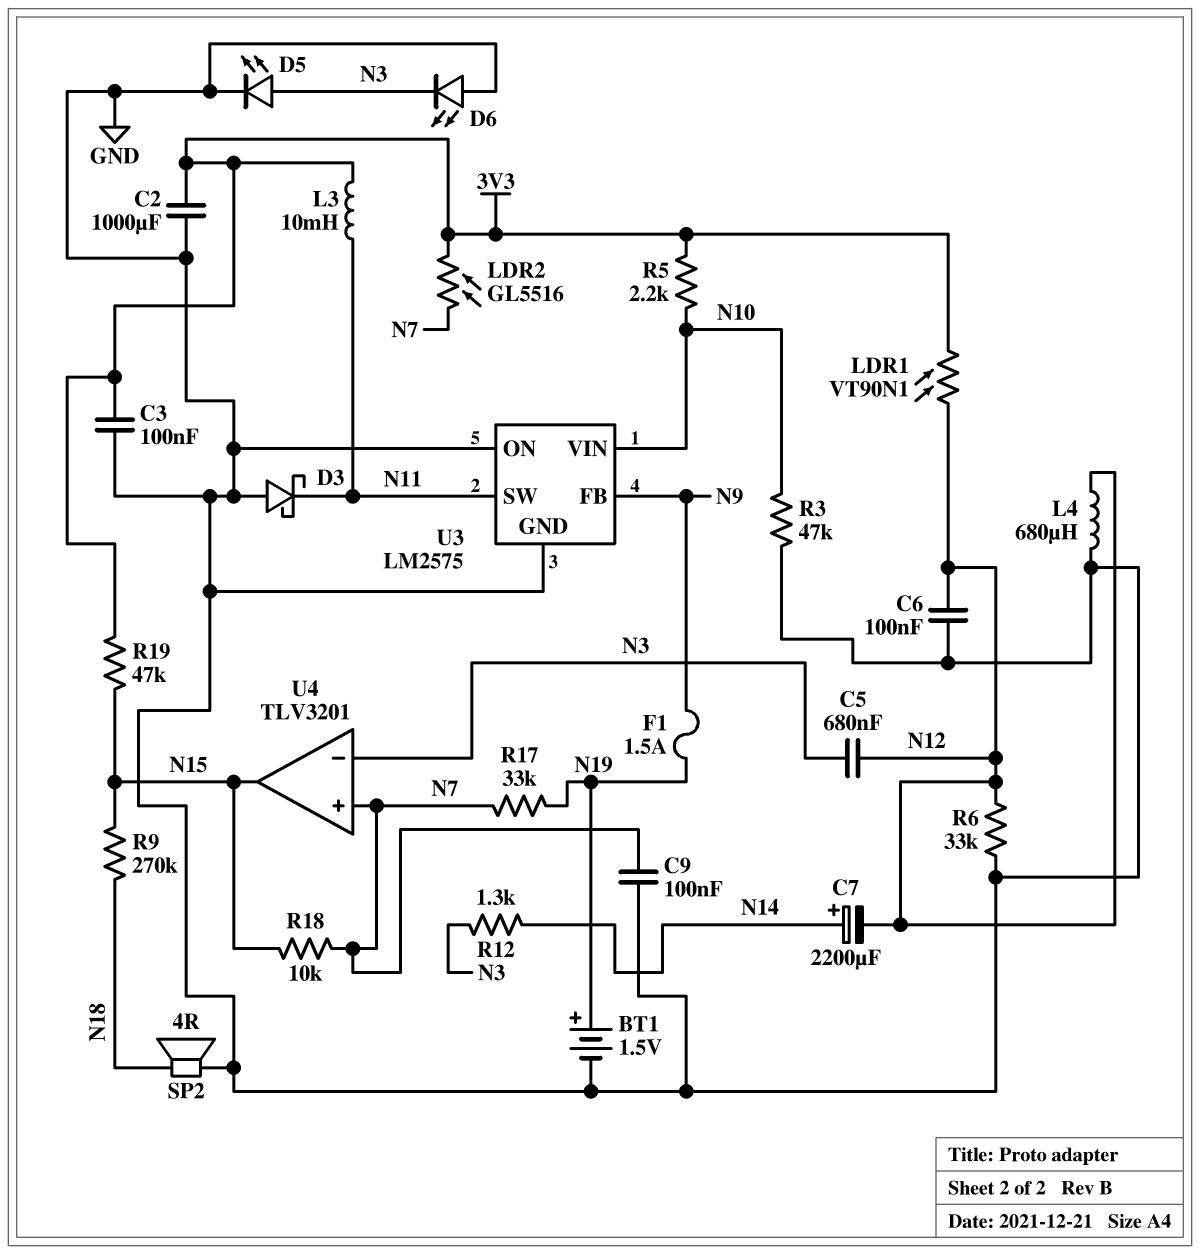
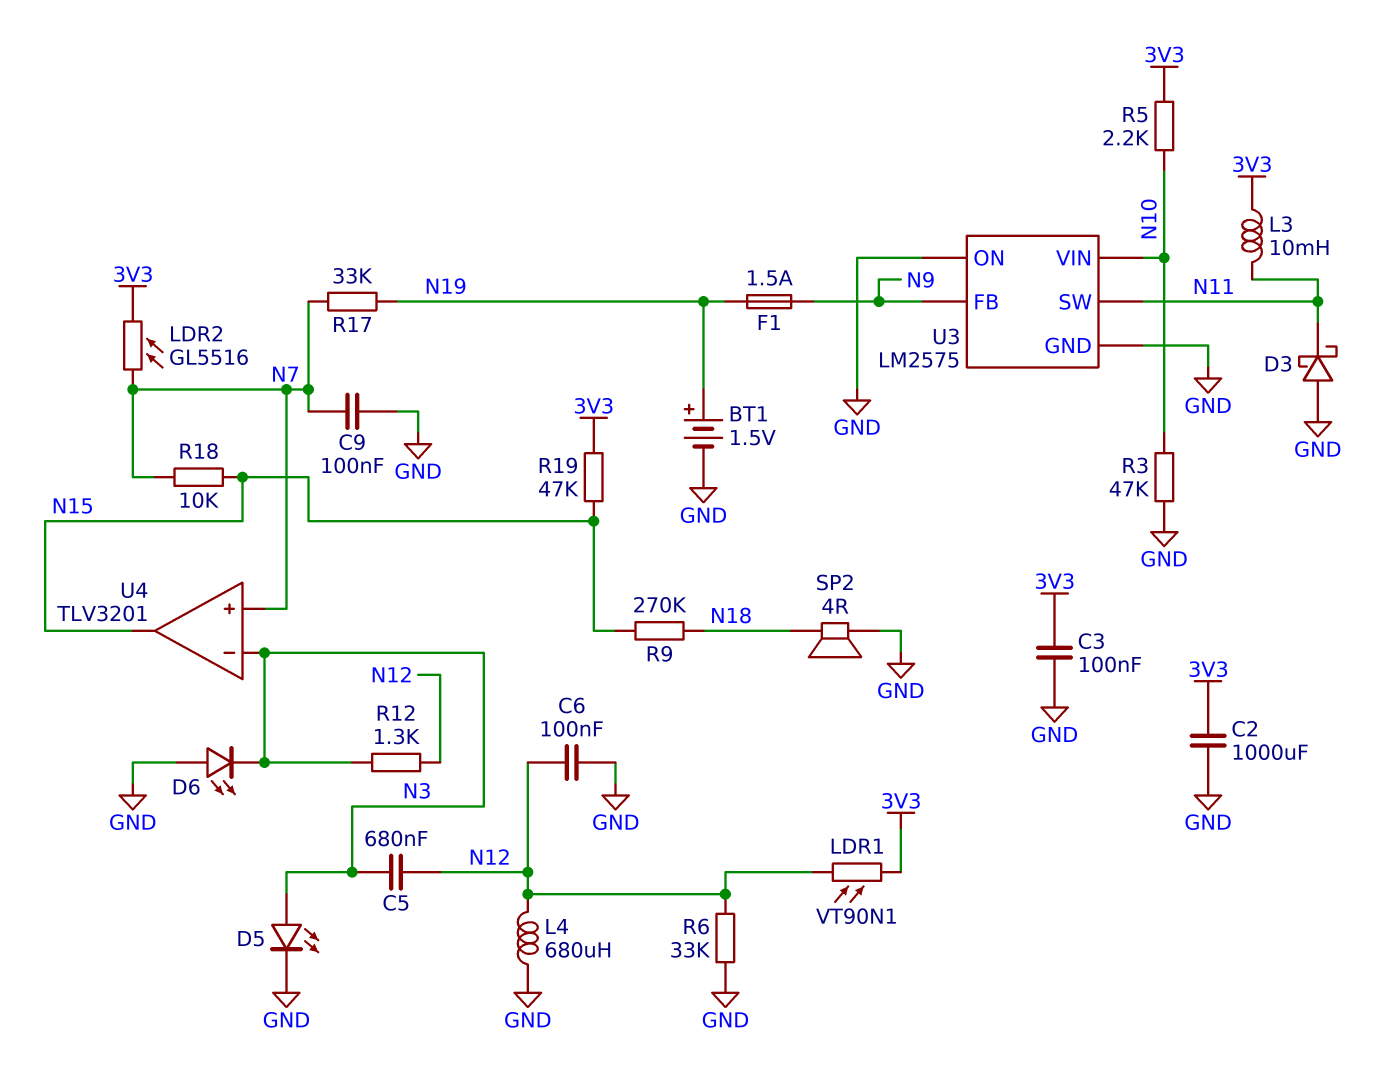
C7: 2200uF (plus N14, minus N12) -> none
R12: 1.3k (N3, N14) -> 1.3k (N3, N12)

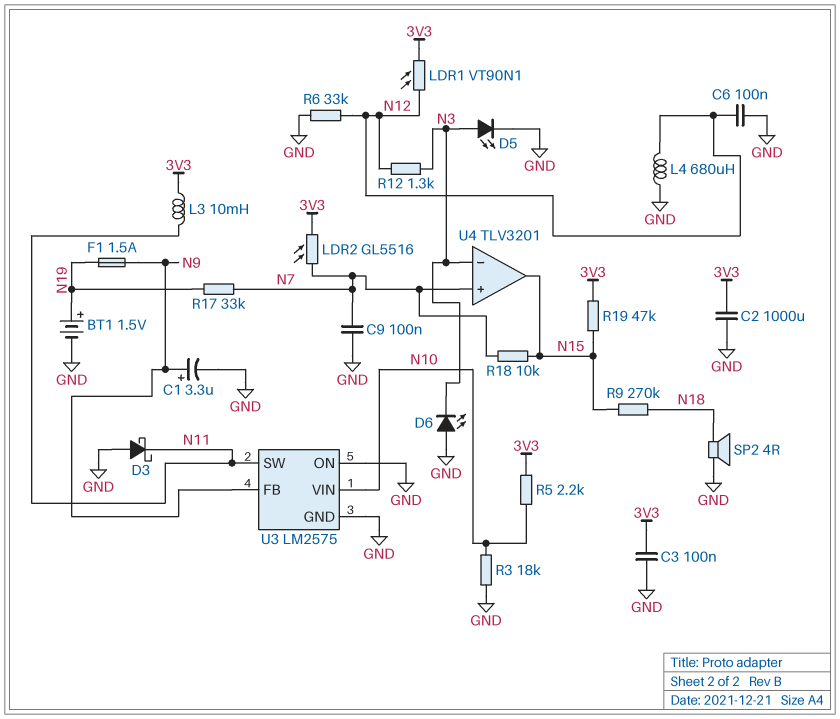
C1: none -> 3.3uF (plus N9, minus GND)
C5: 680nF (N3, N12) -> none
R3: 47k (GND, N10) -> 18k (GND, N10)

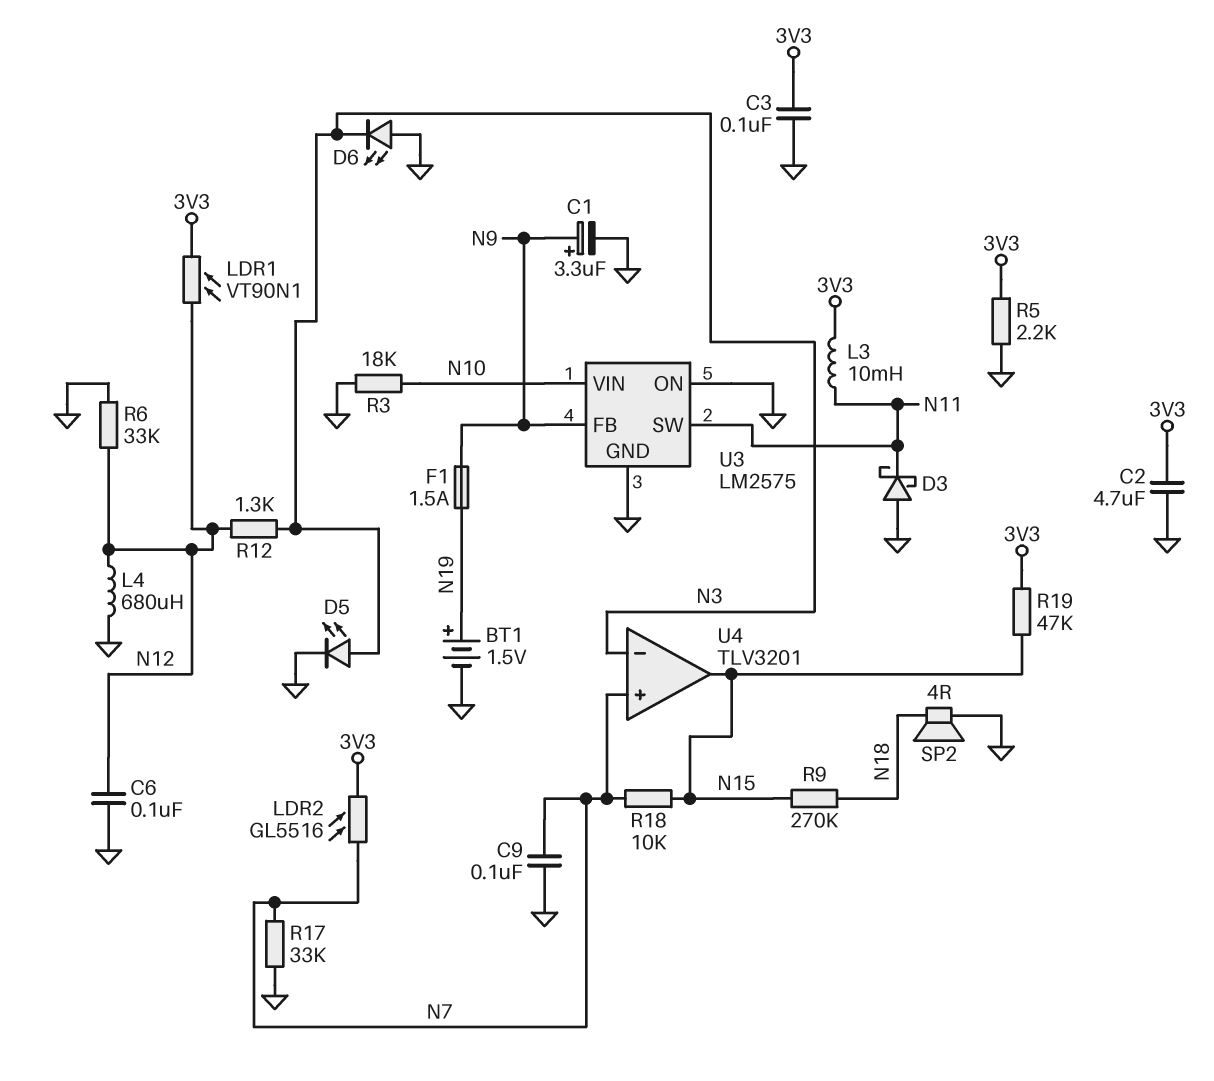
C2: 1000uF (3V3, GND) -> 4.7uF (3V3, GND)
R5: 2.2k (3V3, N10) -> 2.2k (3V3, GND)
R17: 33k (N7, N19) -> 33k (GND, N7)

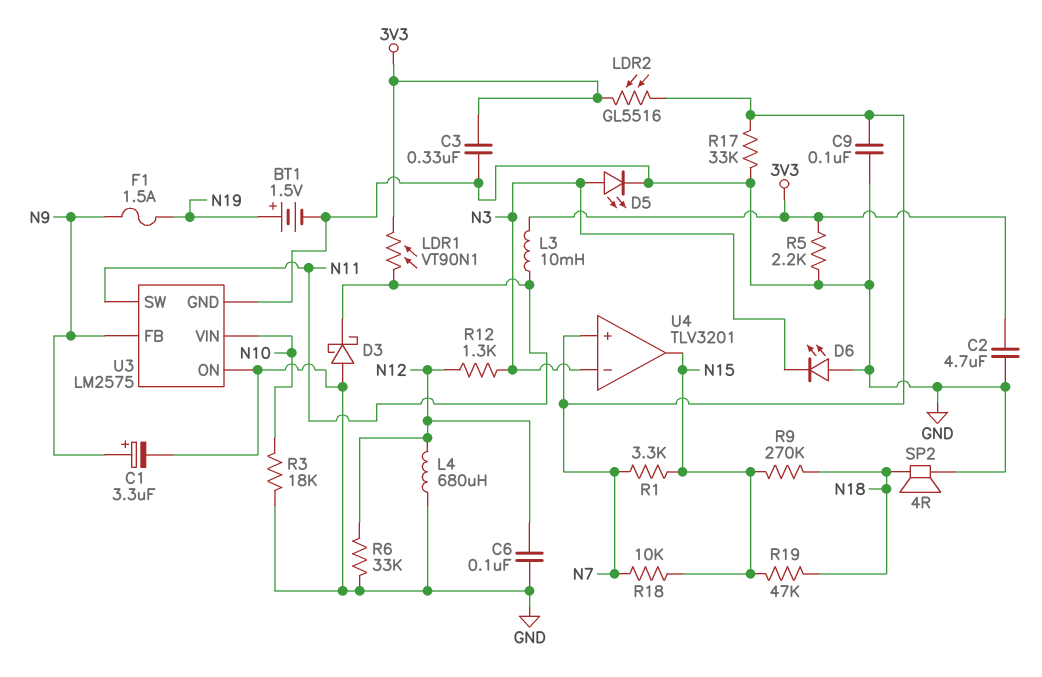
C3: 100nF (3V3, GND) -> 330nF (3V3, GND)
LDR1: VT90N1 (3V3, N12) -> VT90N1 (3V3, N11)
R1: none -> 3.3k (N7, N15)
R19: 47k (3V3, N15) -> 47k (N15, N18)

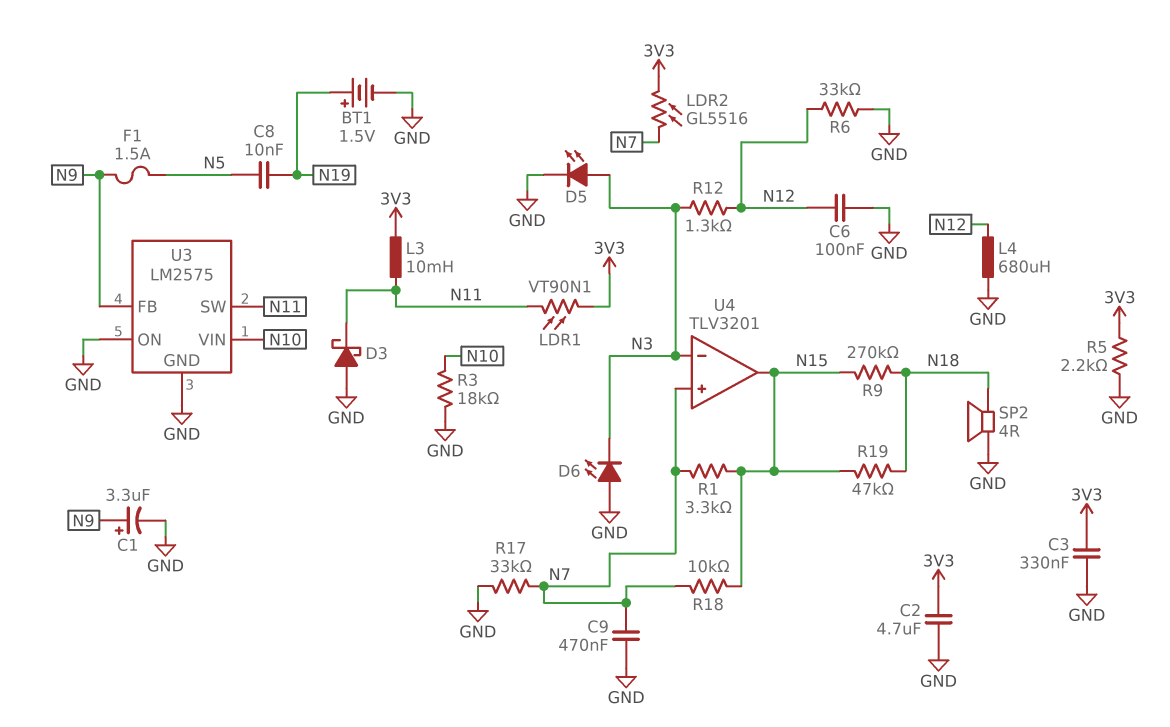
C8: none -> 10nF (N5, N19)
C9: 100nF (GND, N7) -> 470nF (GND, N7)
F1: 1.5A (N9, N19) -> 1.5A (N5, N9)

